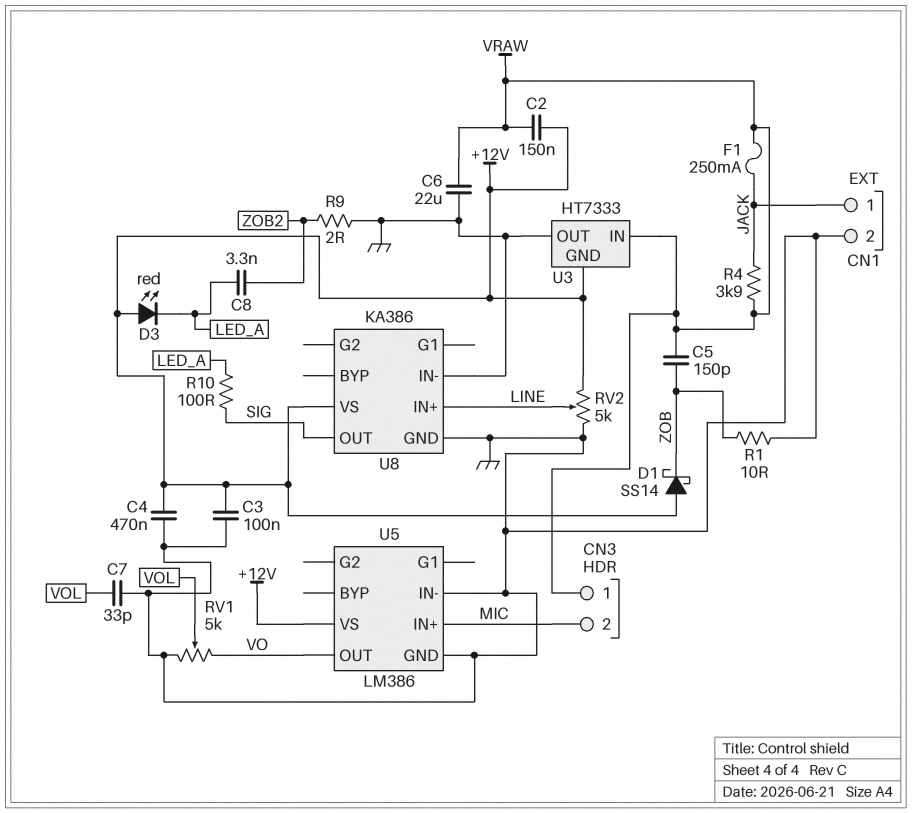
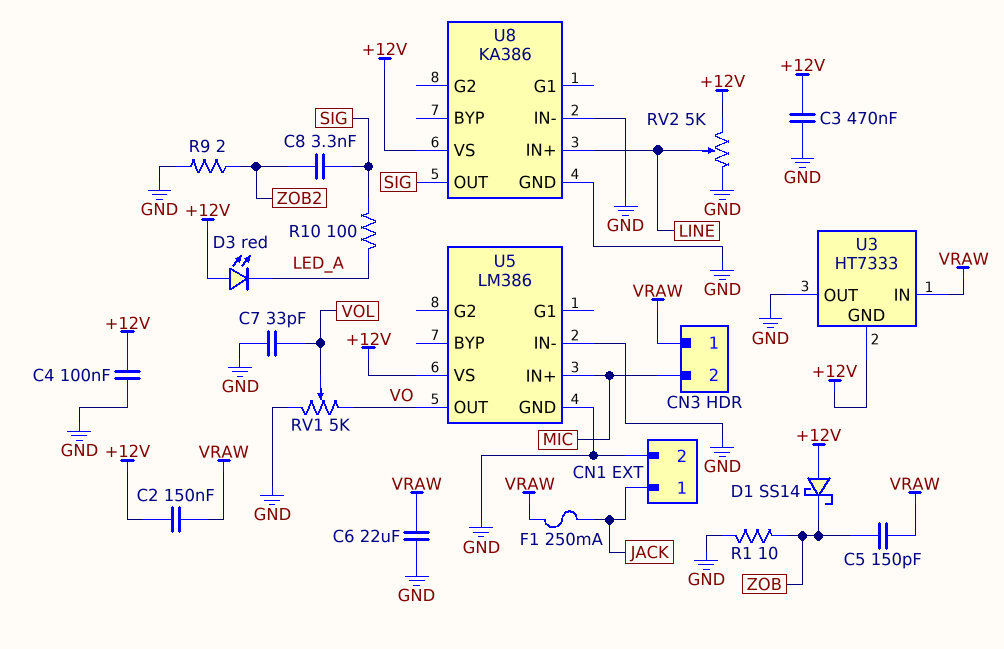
C3: 100nF (+12V, GND) -> 470nF (+12V, GND)
C4: 470nF (+12V, GND) -> 100nF (+12V, GND)
C8: 3.3nF (LED_A, ZOB2) -> 3.3nF (SIG, ZOB2)
R4: 3.9k (JACK, VRAW) -> none

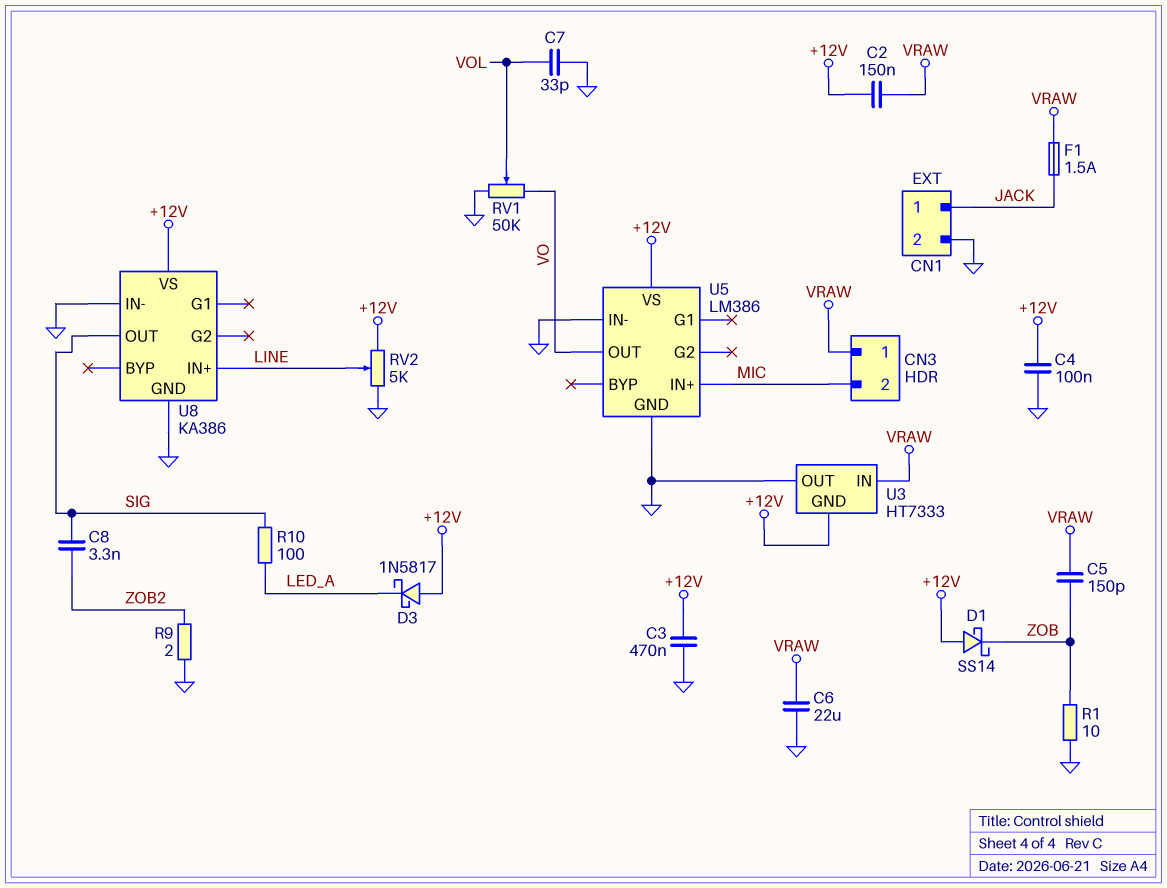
D3: LED red (A +12V, K LED_A) -> schottky 1N5817 (A +12V, K LED_A)
F1: 250mA (JACK, VRAW) -> 1.5A (JACK, VRAW)
RV1: 5k (GND, VO, wiper VOL) -> 50k (GND, VO, wiper VOL)

